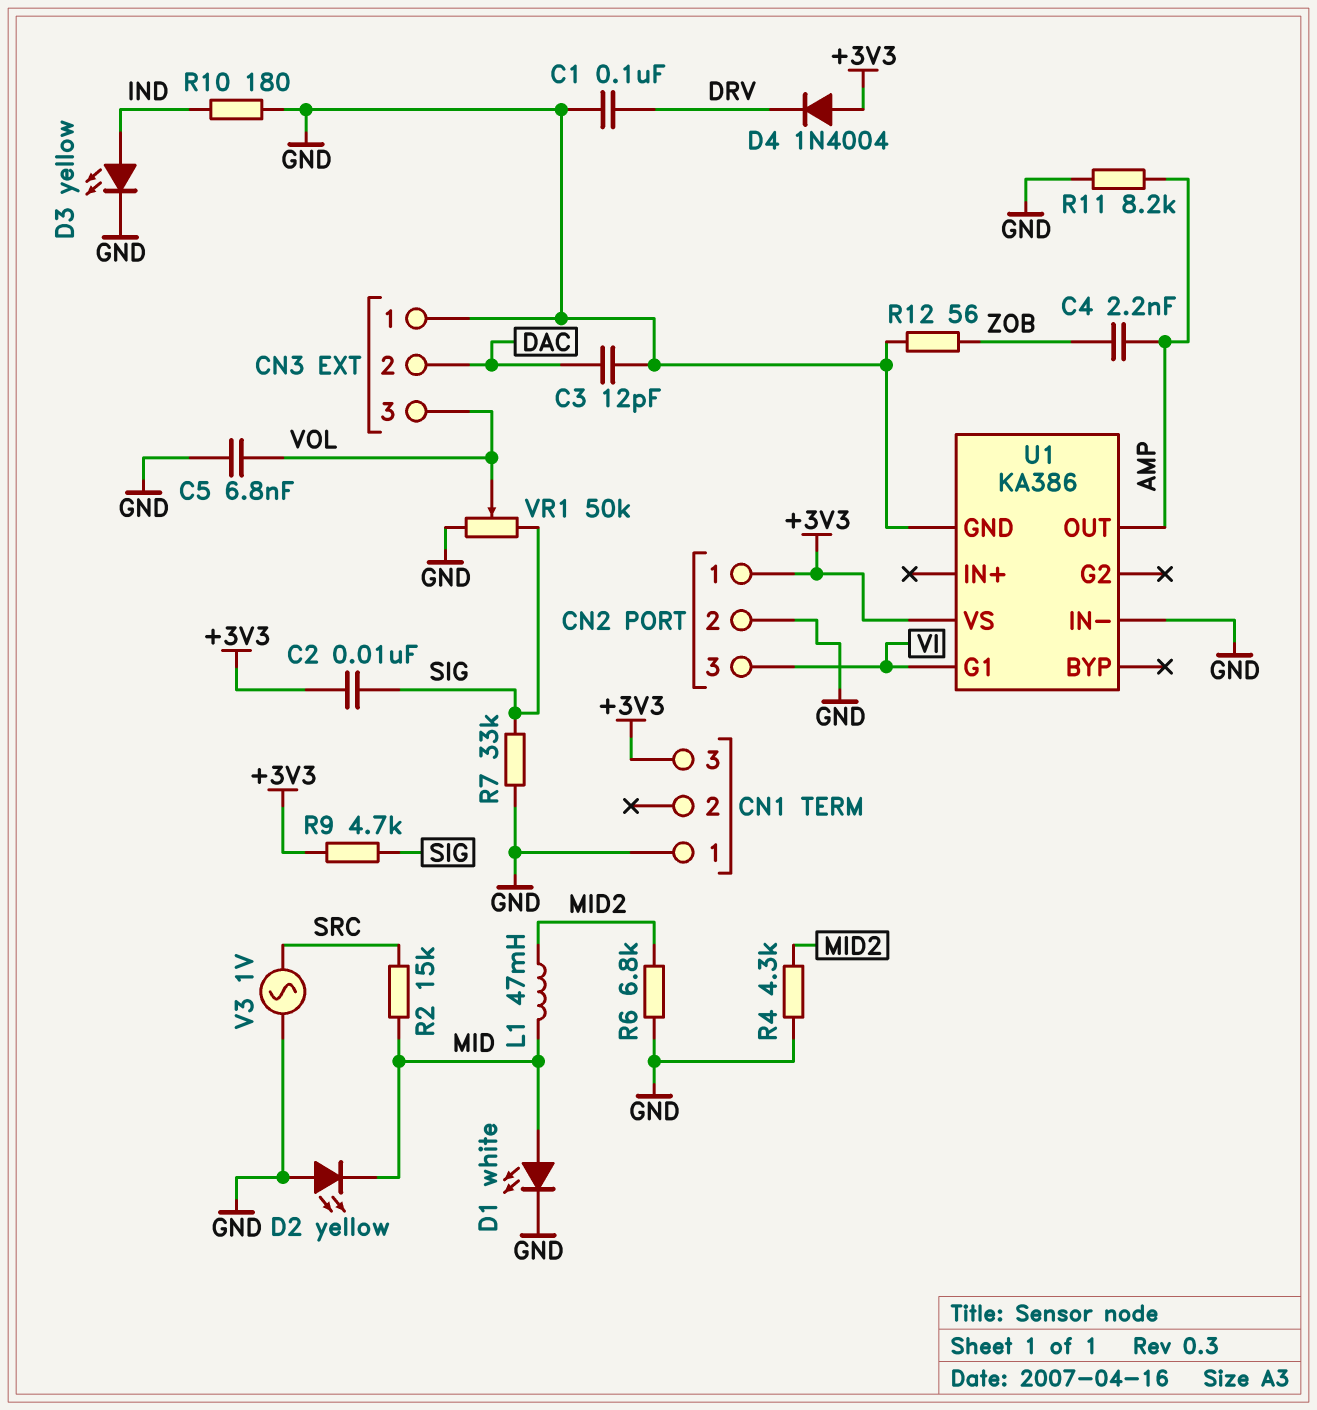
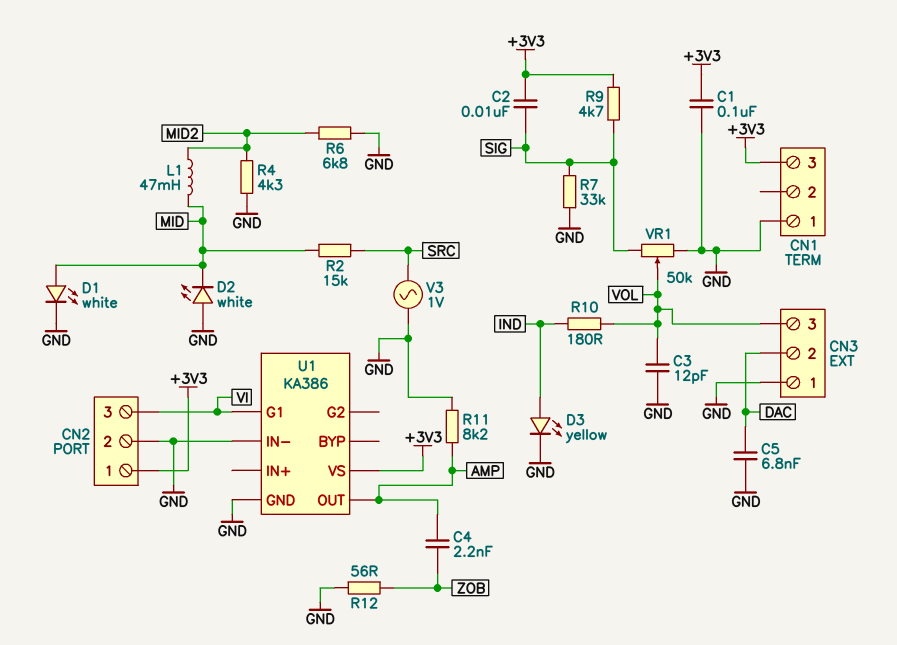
C1: 100nF (DRV, GND) -> 100nF (+3V3, GND)
C3: 12pF (DAC, GND) -> 12pF (GND, VOL)
C5: 6.8nF (GND, VOL) -> 6.8nF (DAC, GND)
D2: LED yellow (A GND, K MID) -> LED white (A GND, K MID)
D4: diode 1N4004 (A +3V3, K DRV) -> none
R10: 180 (GND, IND) -> 180 (IND, VOL)

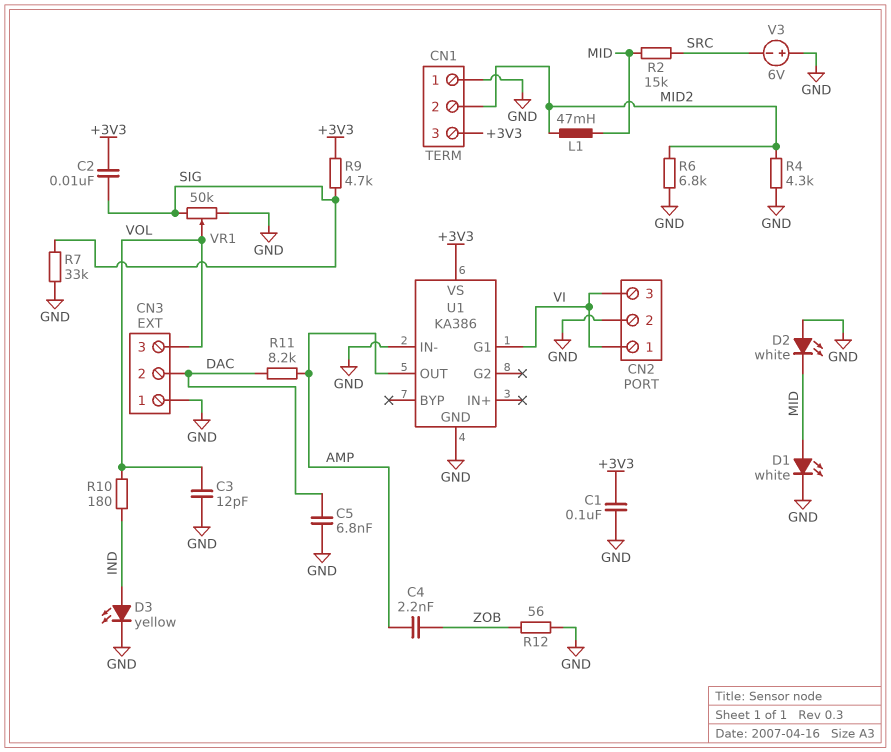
CN1 pin 2: none -> MID2
CN2 pin 1: +3V3 -> VI
R11: 8.2k (AMP, GND) -> 8.2k (AMP, DAC)
V3: AC 1V (GND, SRC) -> 6V (plus GND, minus SRC)

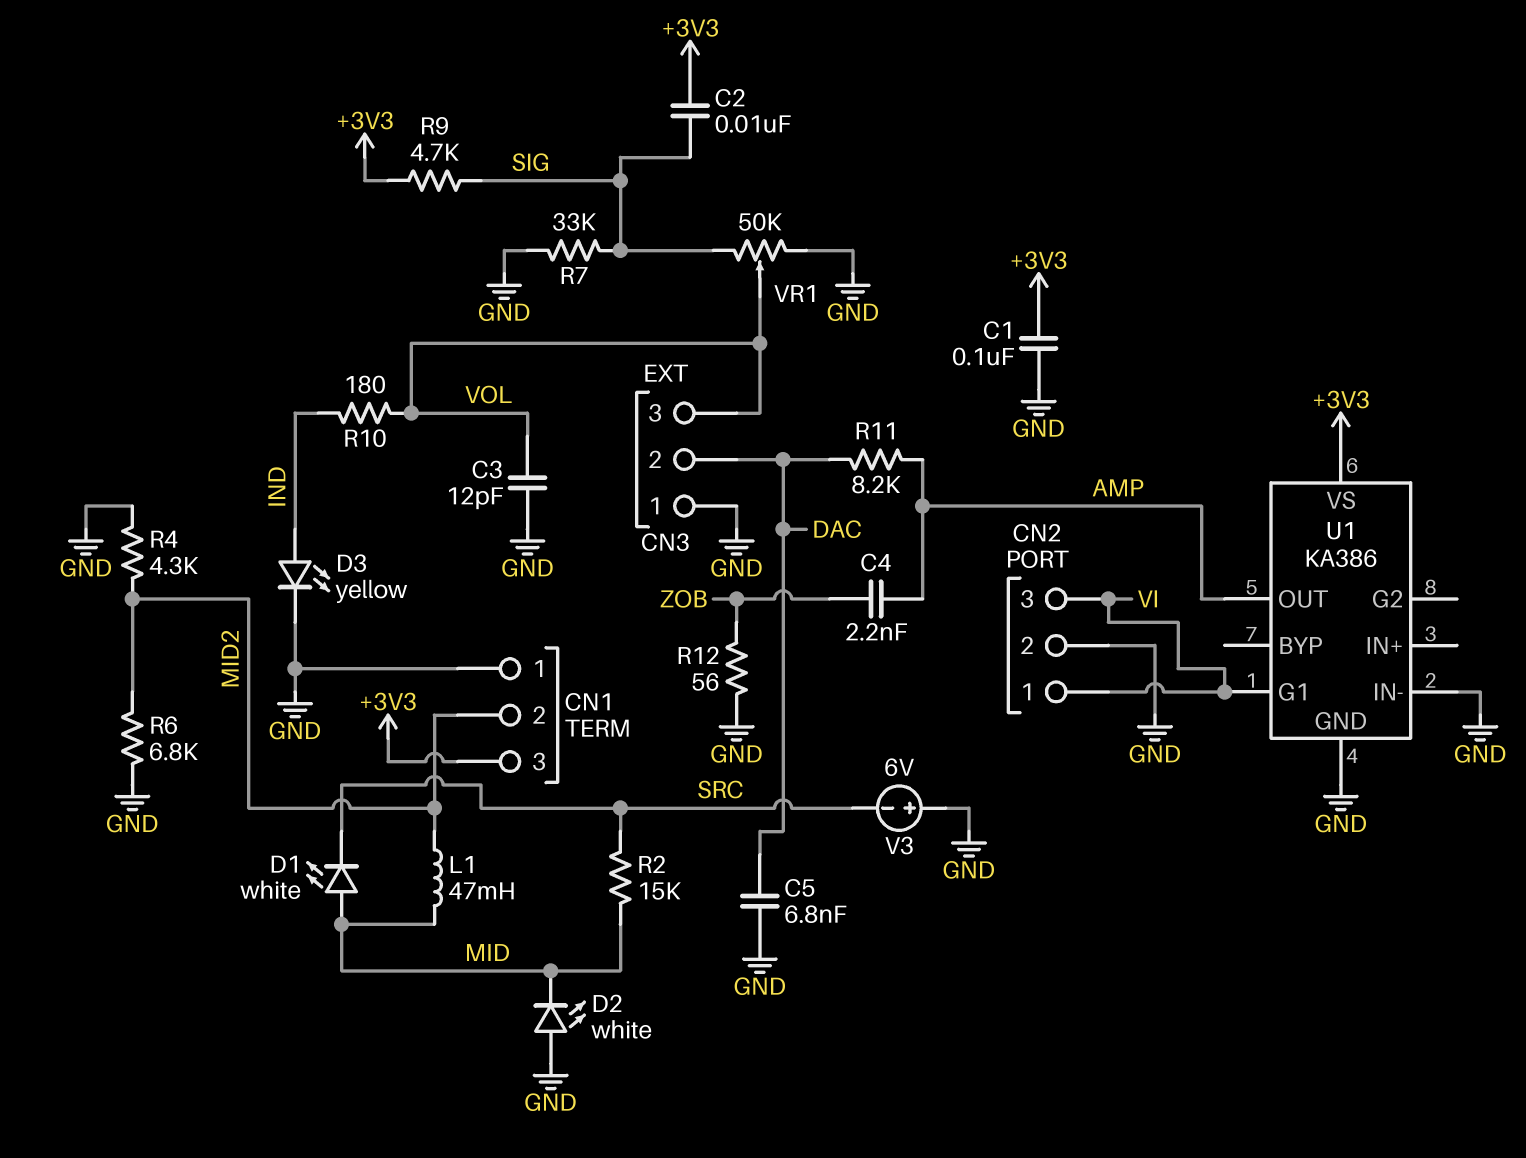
D1: LED white (A MID, K GND) -> LED white (A MID, K SRC)

